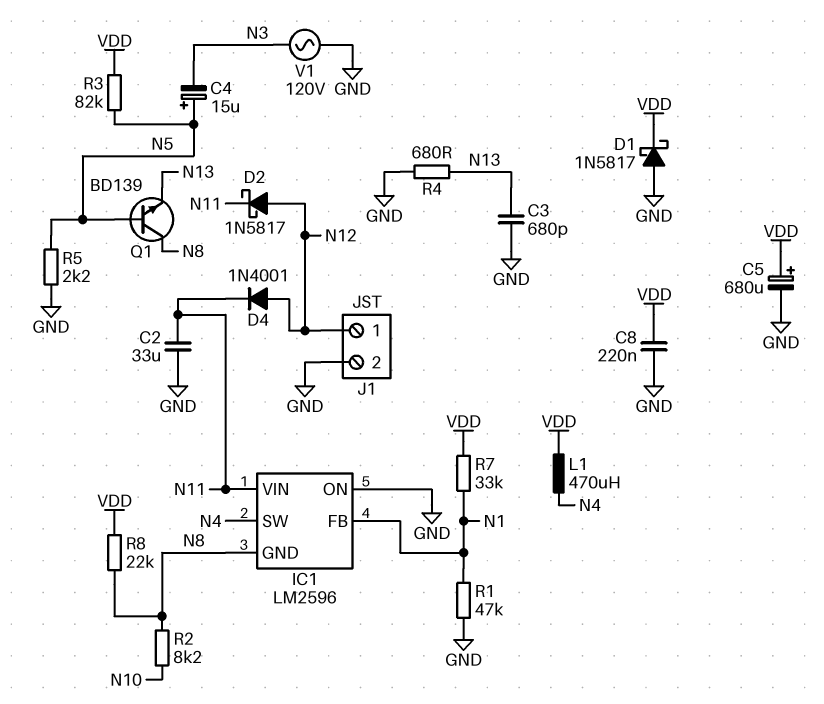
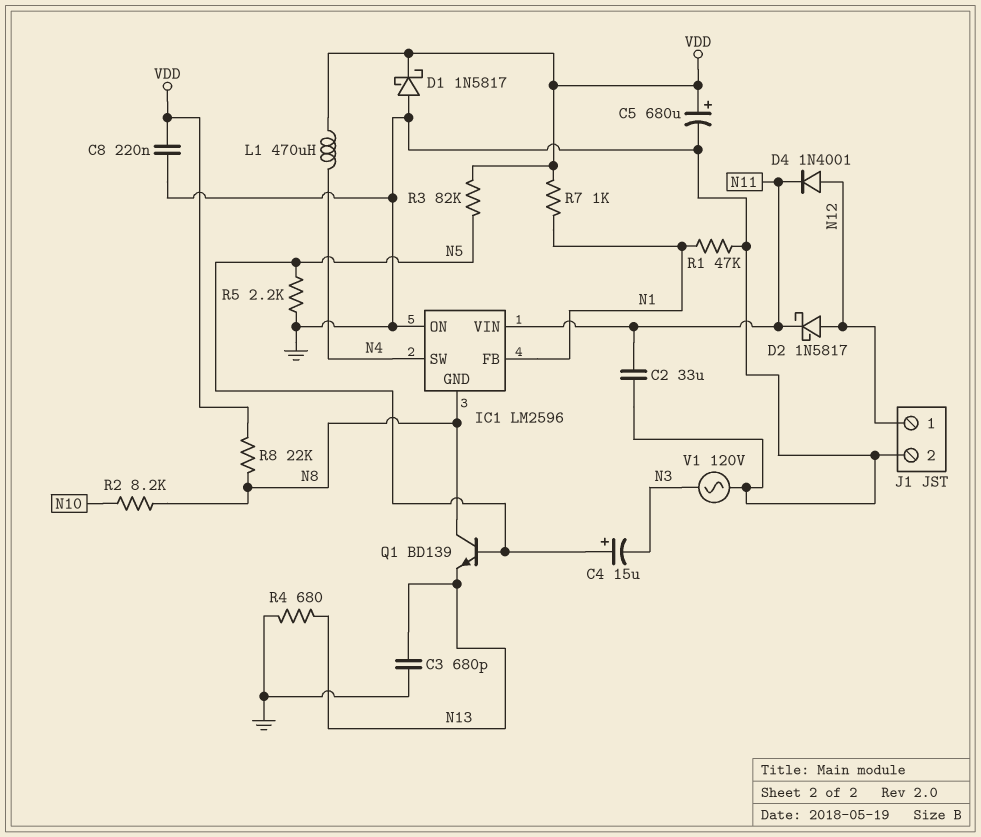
R7: 33k (N1, VDD) -> 1k (N1, VDD)

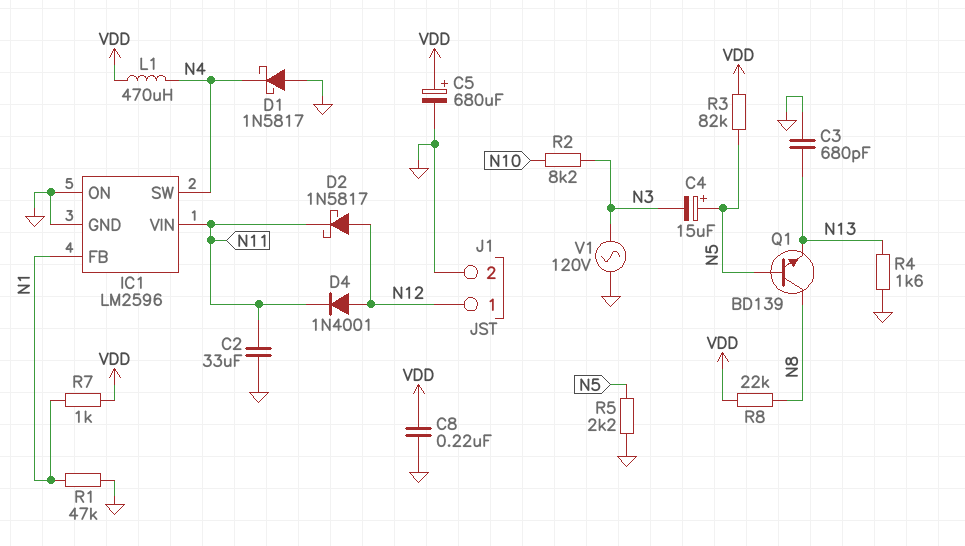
D1: schottky 1N5817 (A GND, K VDD) -> schottky 1N5817 (A GND, K N4)
IC1 pin GND: N8 -> GND
R2: 8.2k (N8, N10) -> 8.2k (N3, N10)
R4: 680 (GND, N13) -> 1.6k (GND, N13)

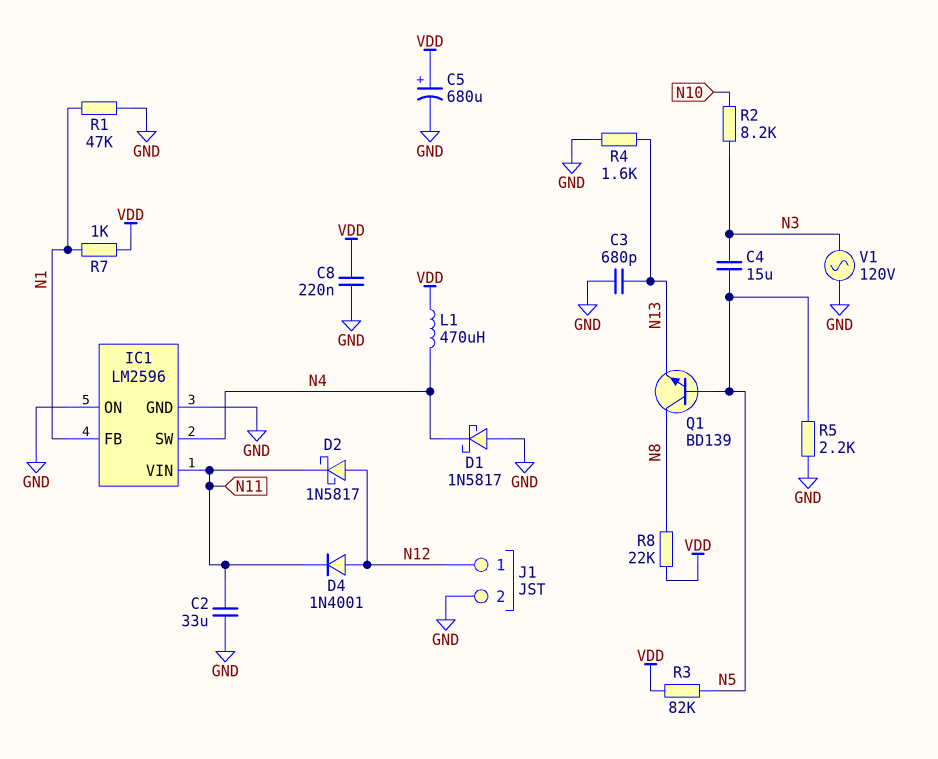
C4: 15uF (plus N5, minus N3) -> 15uF (N3, N5)

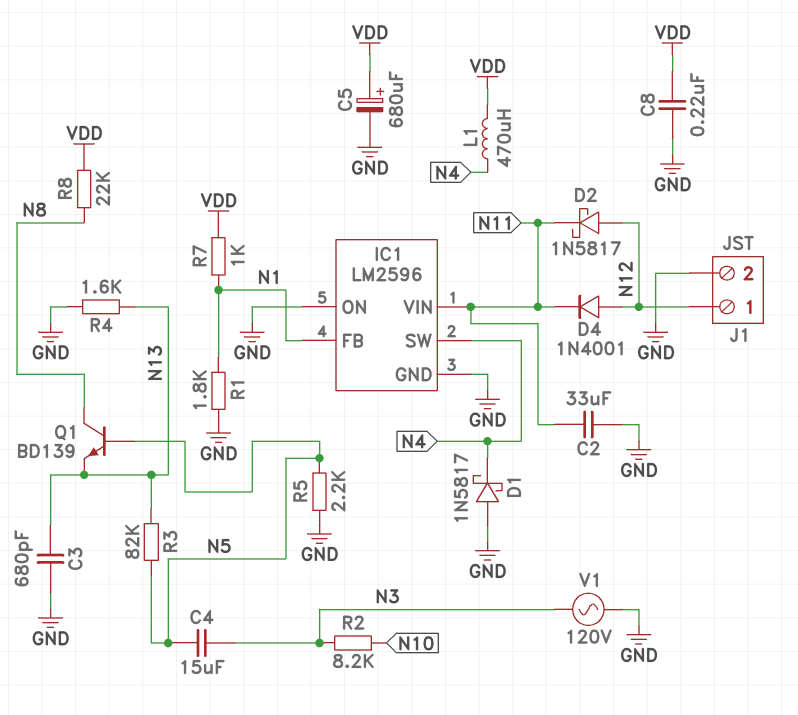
R1: 47k (GND, N1) -> 1.8k (GND, N1)
R3: 82k (N5, VDD) -> 82k (N5, N13)

